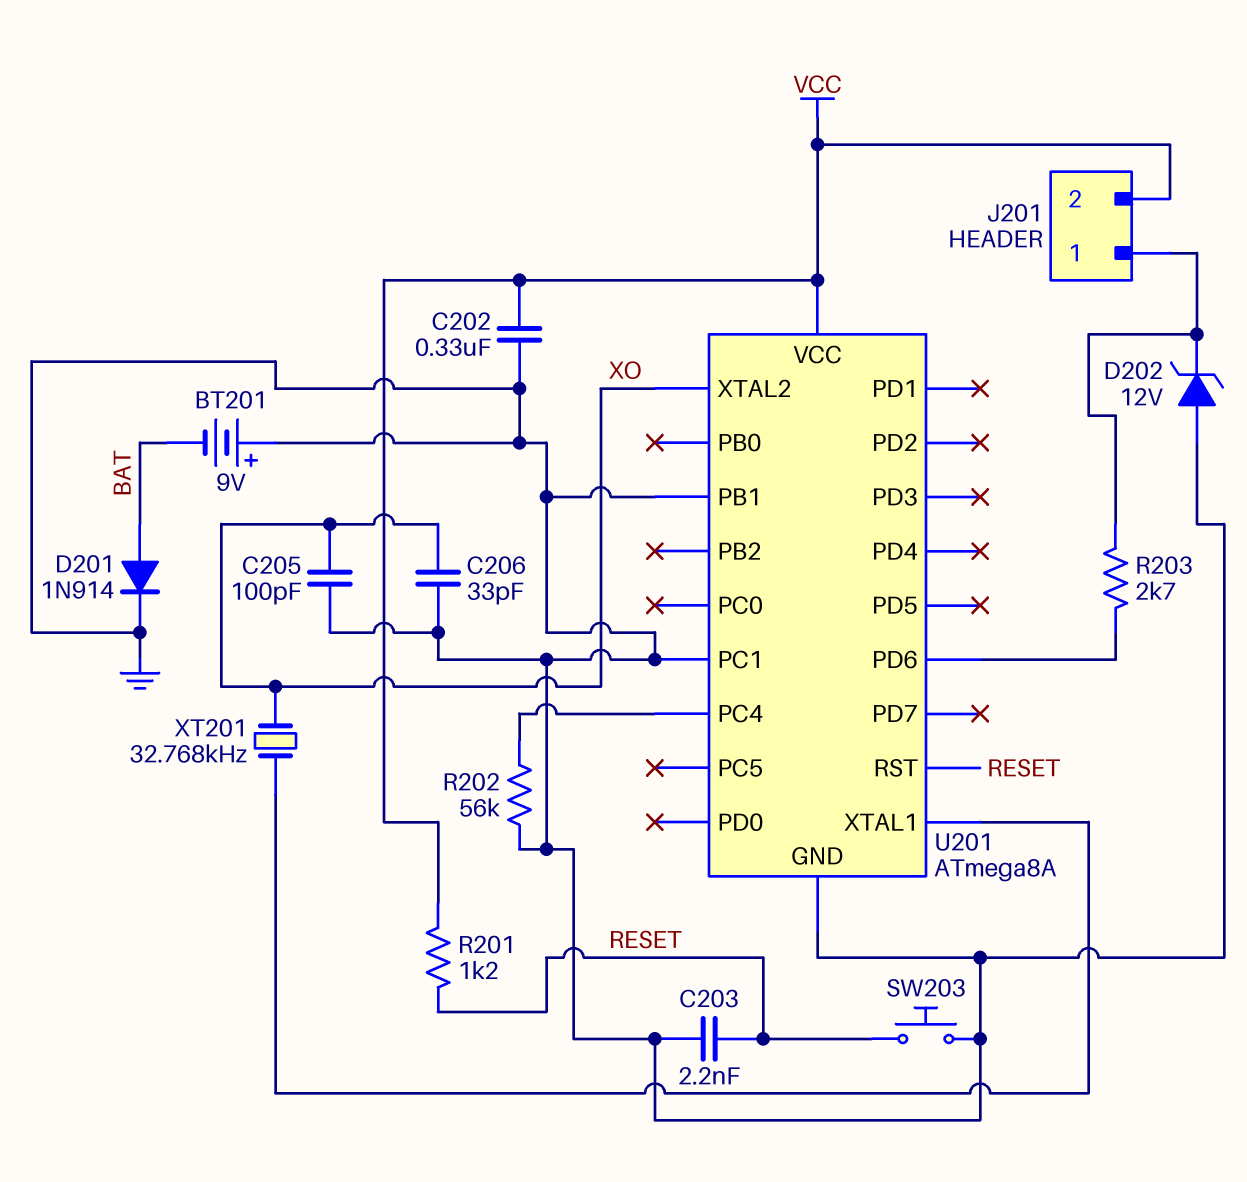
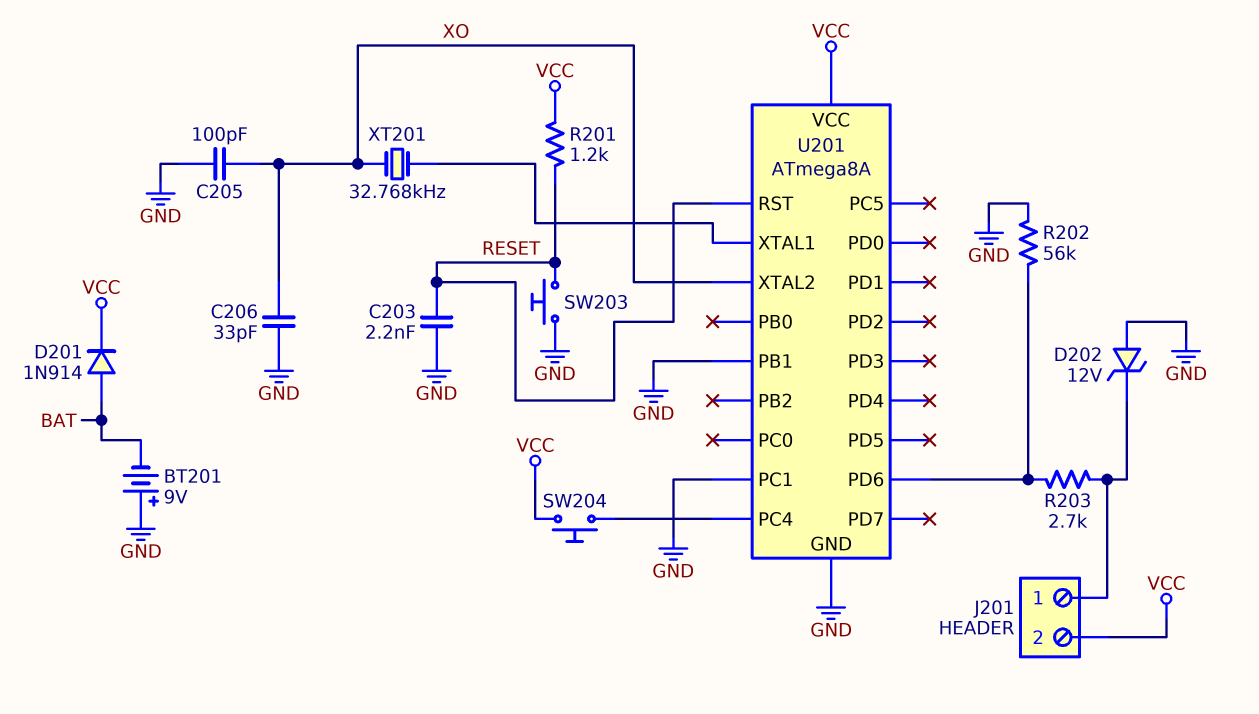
C202: 330nF (GND, VCC) -> none
D201: diode 1N914 (A BAT, K GND) -> diode 1N914 (A BAT, K VCC)
R202: 56k (GND, U201/PC4) -> 56k (GND, U201/PD6)
SW204: none -> button (U201/PC4, VCC)

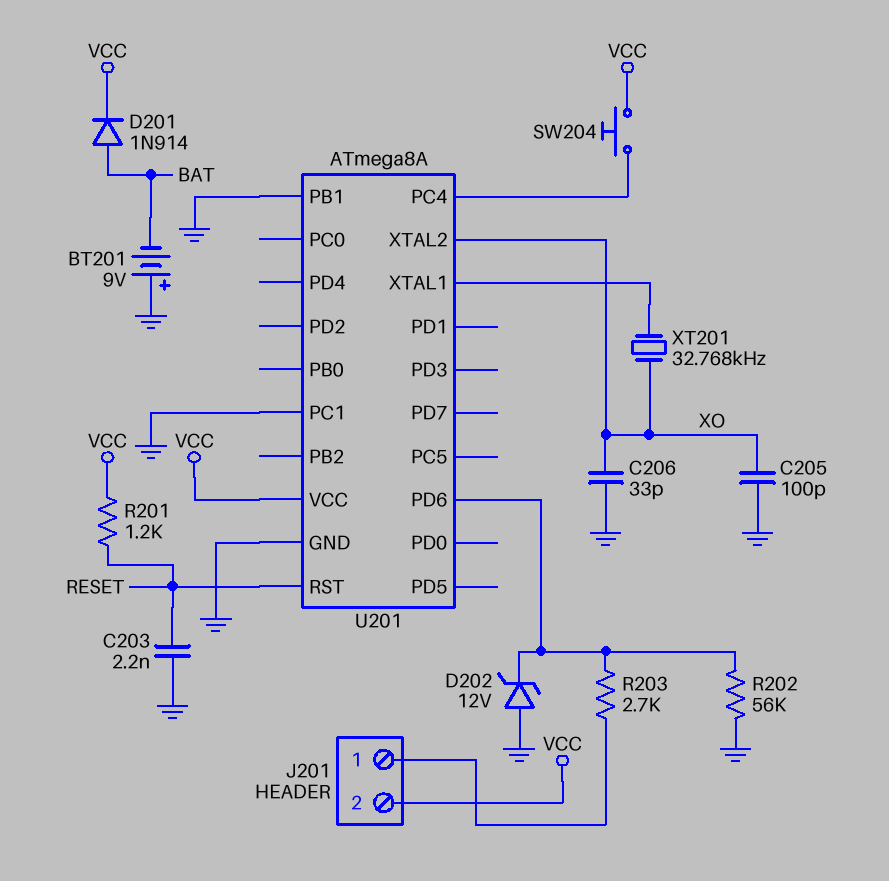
D202: zener 12V (A GND, K J201/1) -> zener 12V (A GND, K U201/PD6)
SW203: button (GND, RESET) -> none

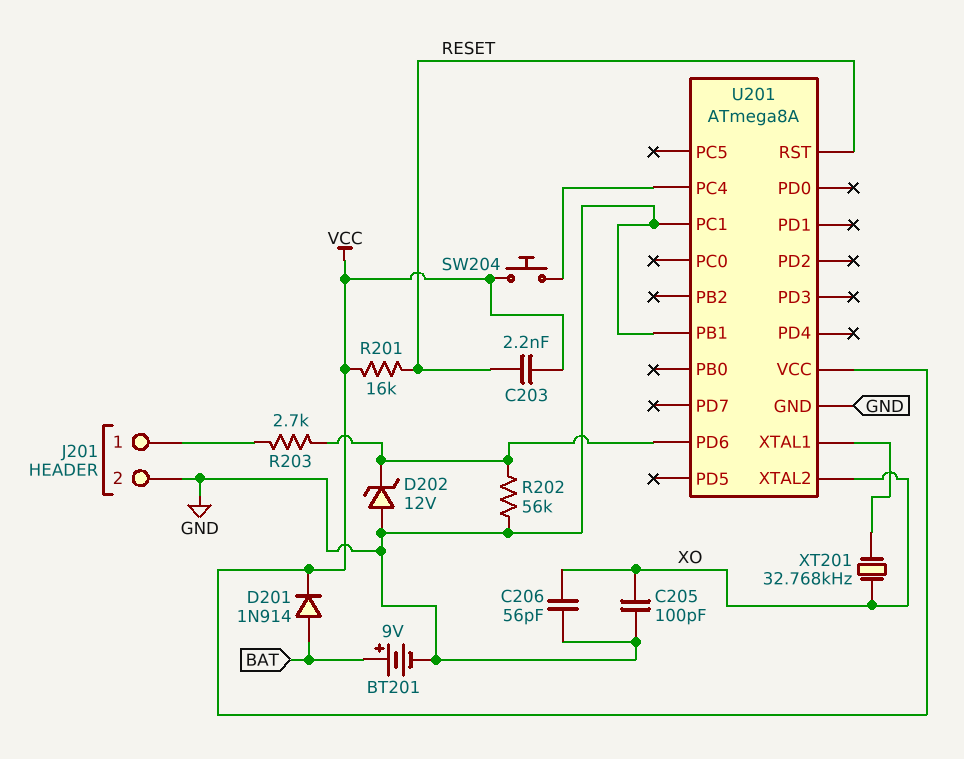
BT201: 9V (plus GND, minus BAT) -> 9V (plus BAT, minus GND)
C203: 2.2nF (GND, RESET) -> 2.2nF (RESET, VCC)
C206: 33pF (GND, XO) -> 56pF (GND, XO)
J201 pin 2: VCC -> GND
R201: 1.2k (RESET, VCC) -> 16k (RESET, VCC)

